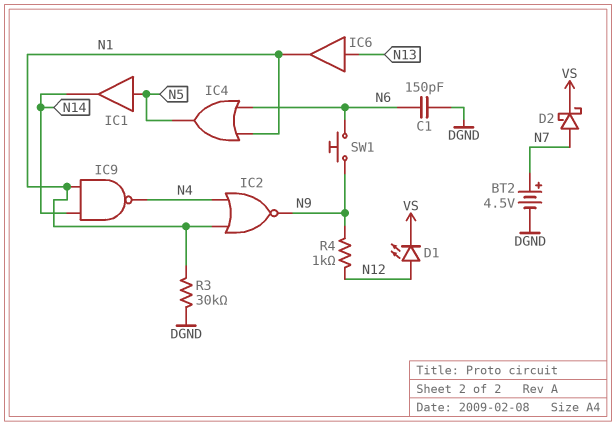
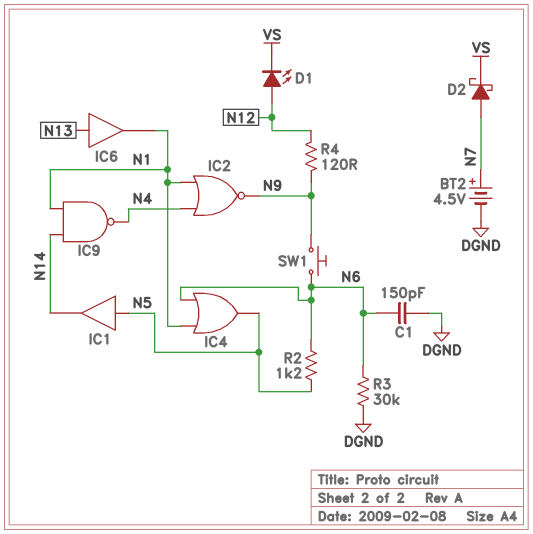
R2: none -> 1.2k (N5, N6)
R3: 30k (DGND, N1) -> 30k (DGND, N6)
R4: 1k (N9, N12) -> 120 (N9, N12)

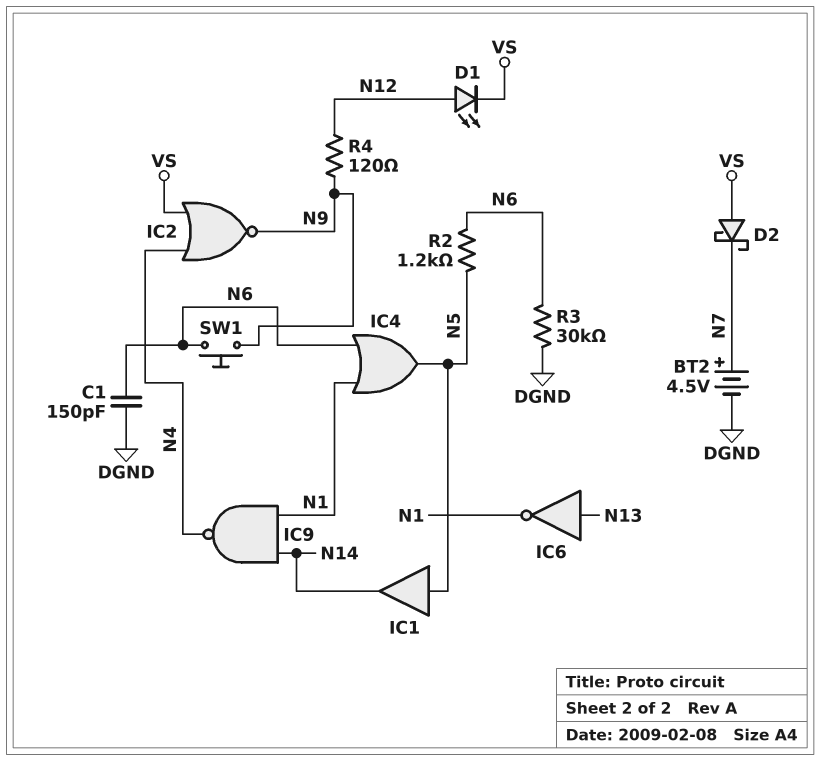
D2: schottky (A N7, K VS) -> schottky (A VS, K N7)
IC2: NOR (in N1, in N4, out N9) -> NOR (in N4, in VS, out N9)
IC6: buffer (in N13, out N1) -> NOT (in N13, out N1)

